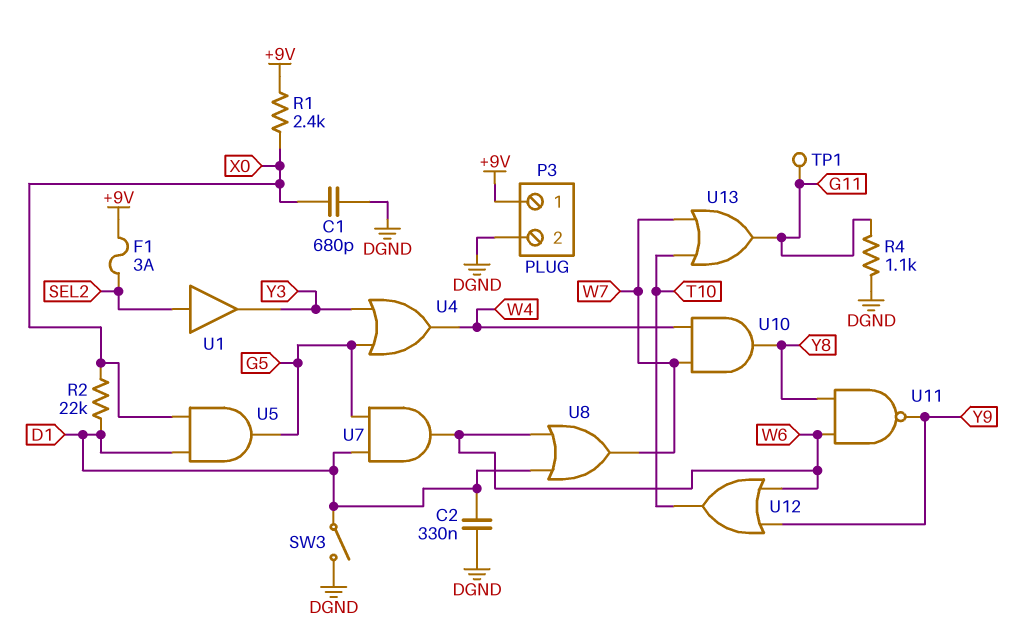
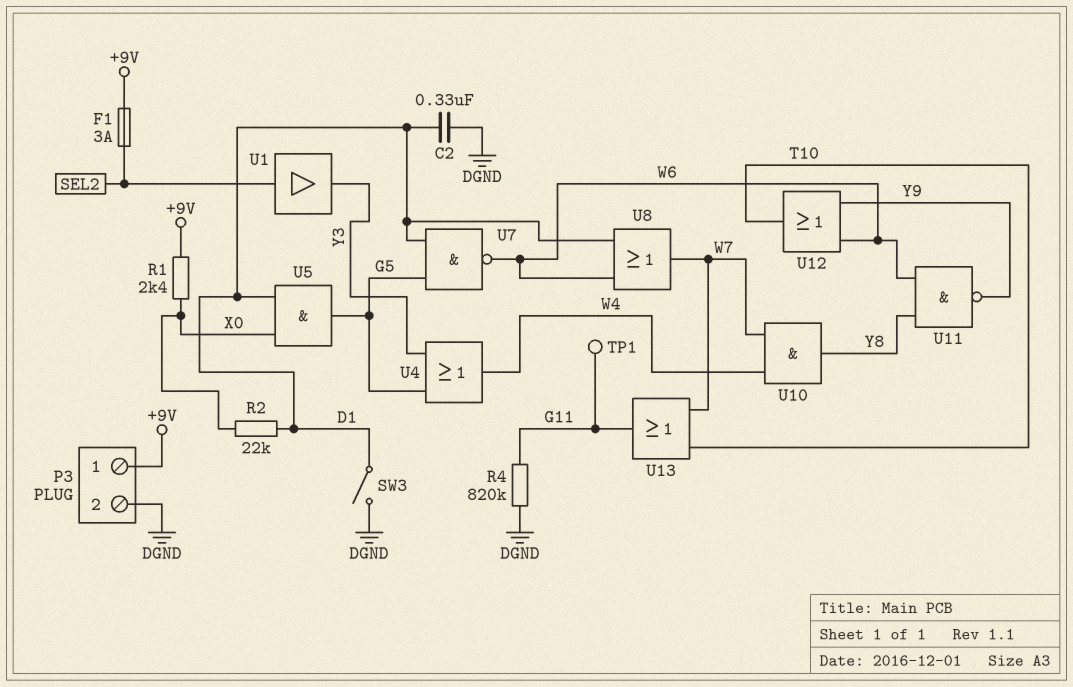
C1: 680pF (DGND, X0) -> none
R4: 1.1k (DGND, G11) -> 820k (DGND, G11)
U7: AND (in D1, in G5, out W6) -> NAND (in D1, in G5, out W6)

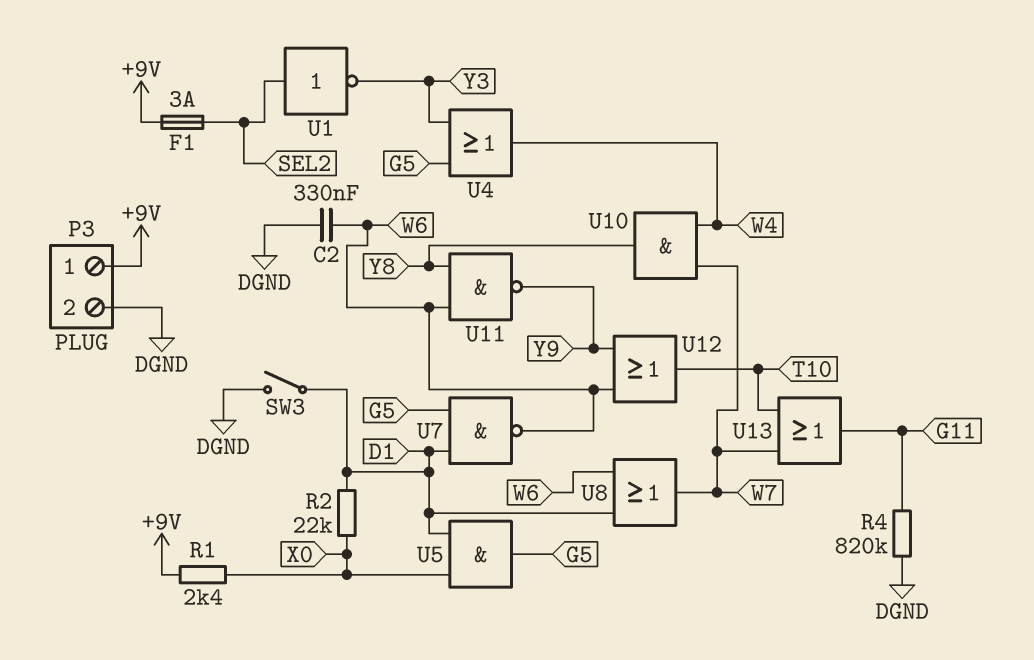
C2: 330nF (D1, DGND) -> 330nF (DGND, W6)
TP1: test point (G11) -> none
U1: buffer (in SEL2, out Y3) -> NOT (in SEL2, out Y3)

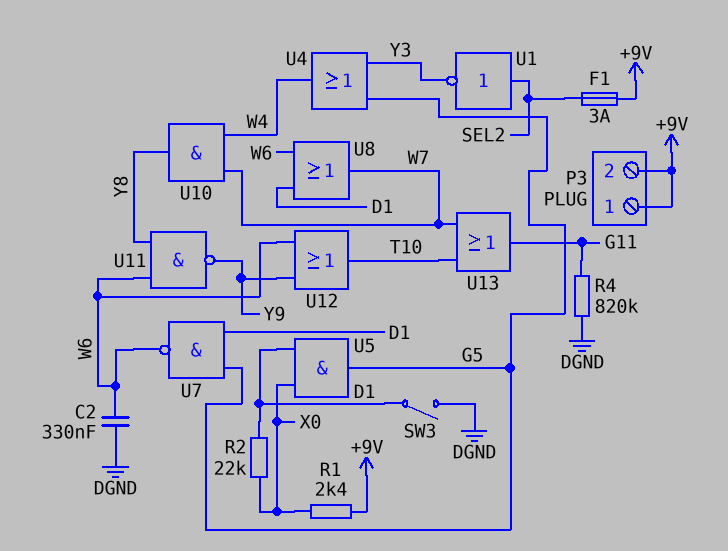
P3 pin 2: DGND -> +9V

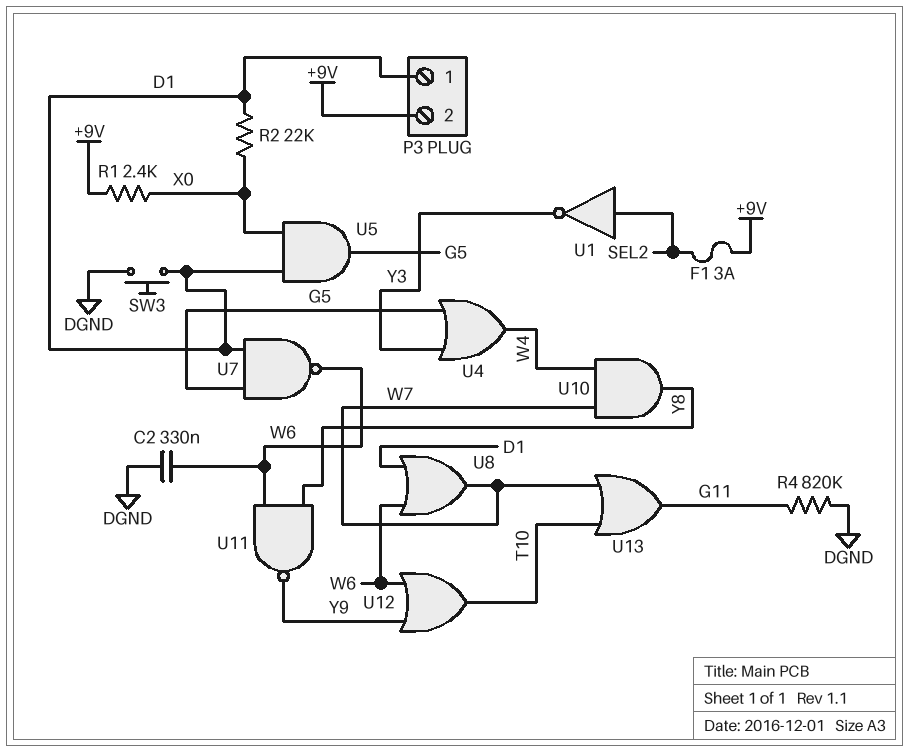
P3 pin 1: +9V -> D1
SW3: switch (D1, DGND) -> button (D1, DGND)

